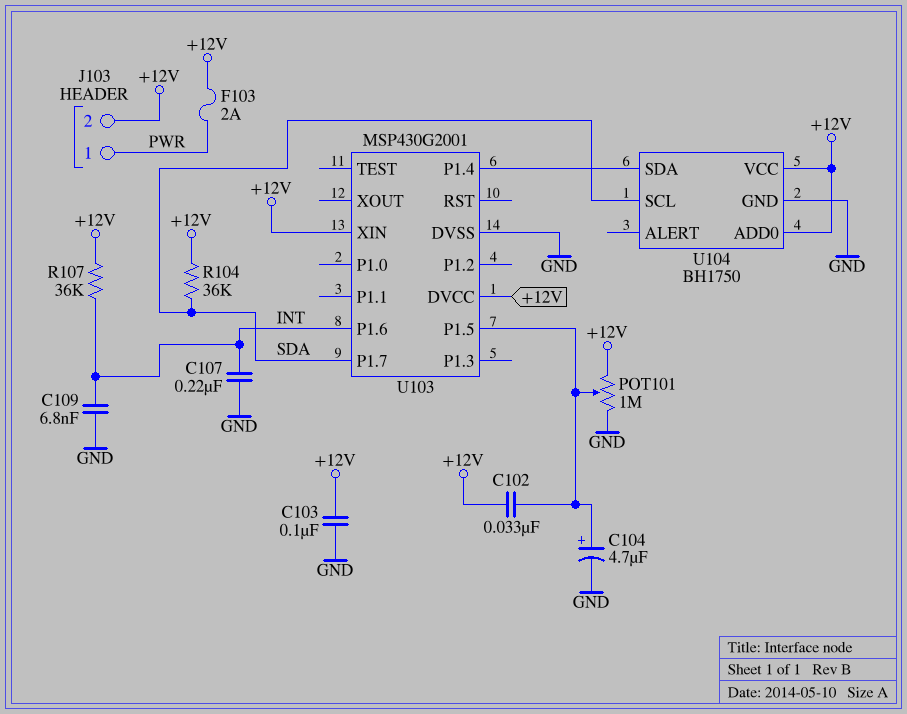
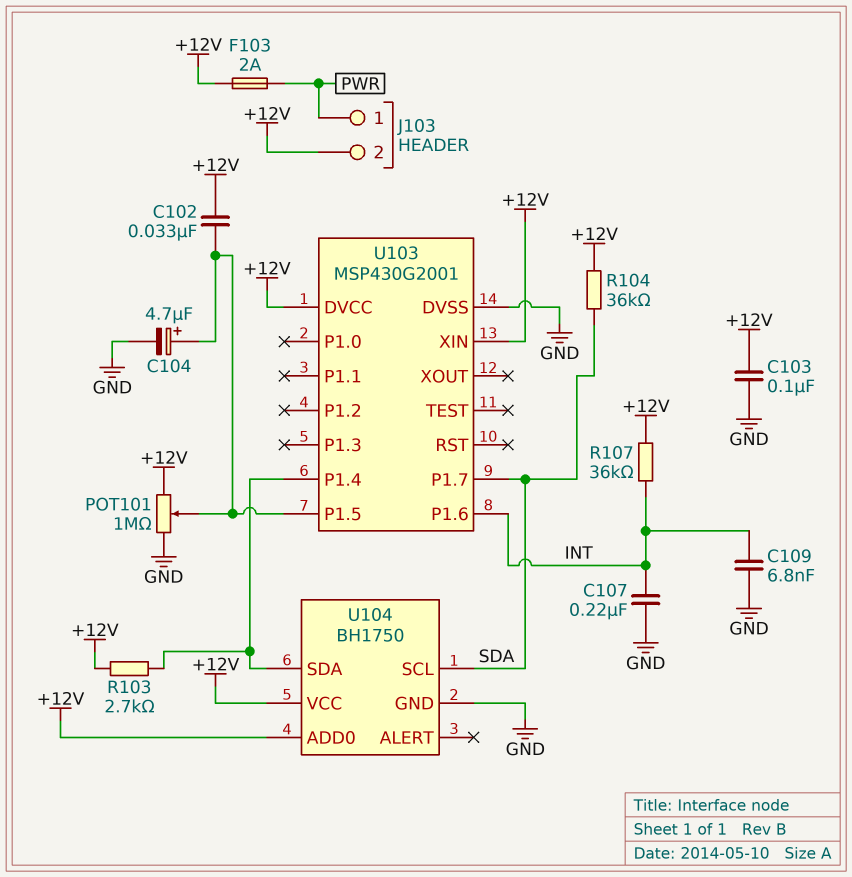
R103: none -> 2.7k (+12V, U103/P1.4)

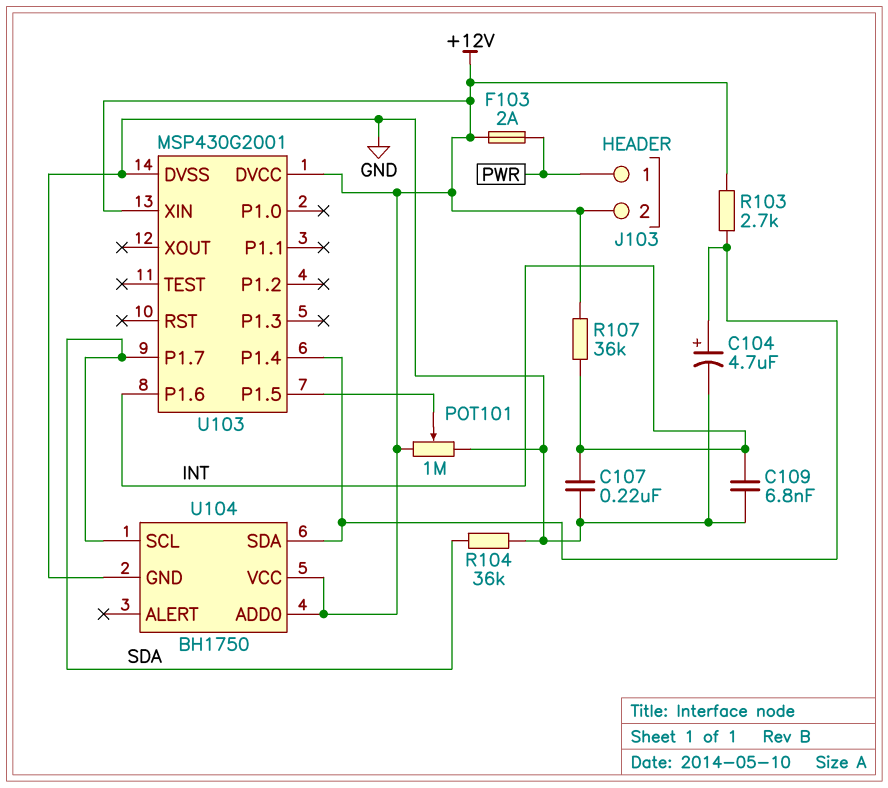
C102: 33nF (+12V, U103/P1.5) -> none
C103: 100nF (+12V, GND) -> none
C104: 4.7uF (plus U103/P1.5, minus GND) -> 4.7uF (plus U103/P1.4, minus GND)
R104: 36k (+12V, SDA) -> 36k (GND, SDA)

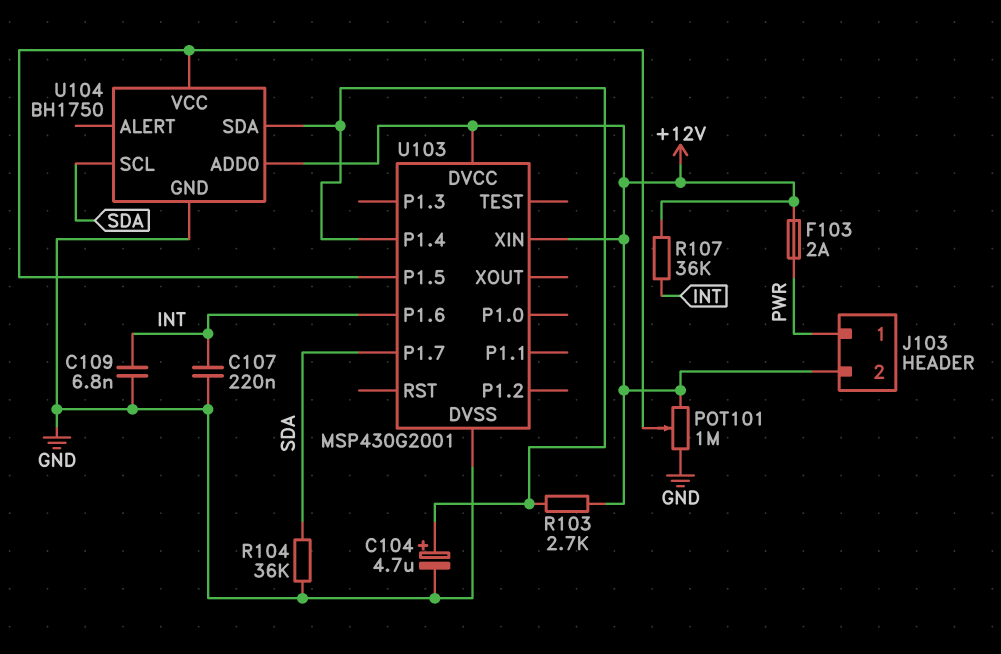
U104 pin VCC: +12V -> U103/P1.5

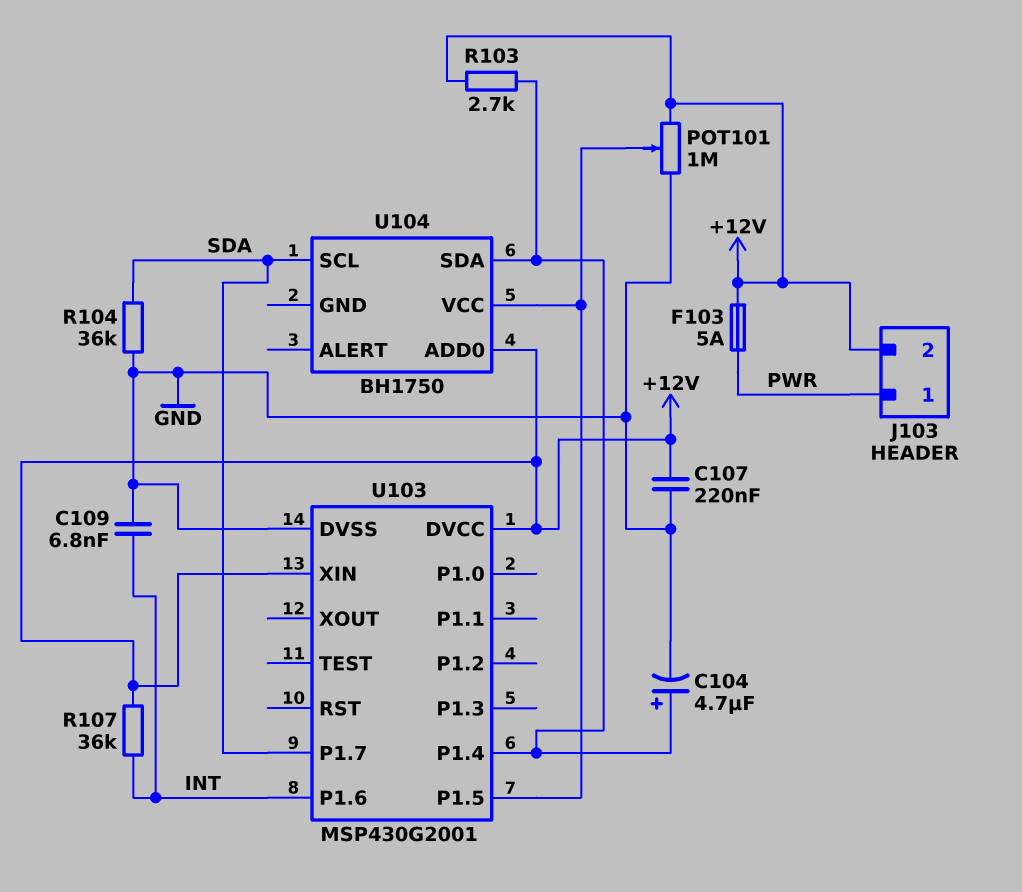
C107: 220nF (GND, INT) -> 220nF (+12V, GND)
F103: 2A (+12V, PWR) -> 5A (+12V, PWR)
U104 pin GND: GND -> none

